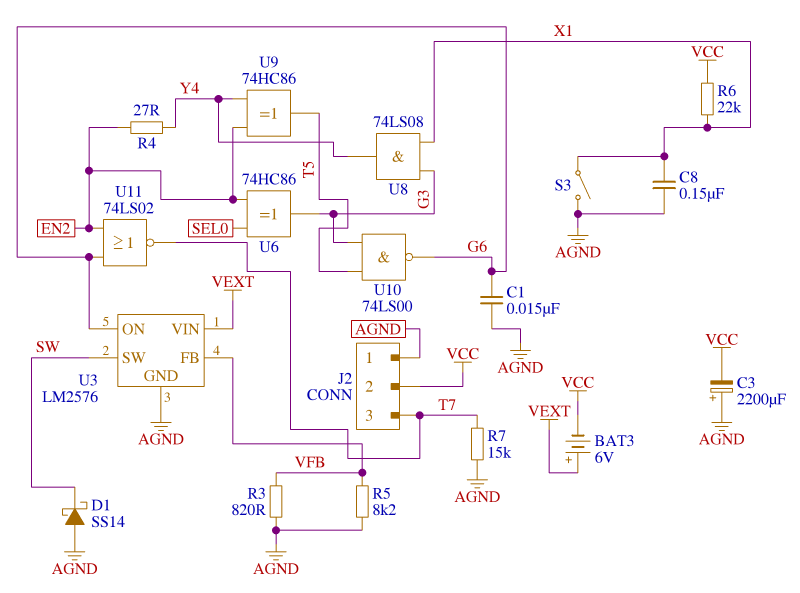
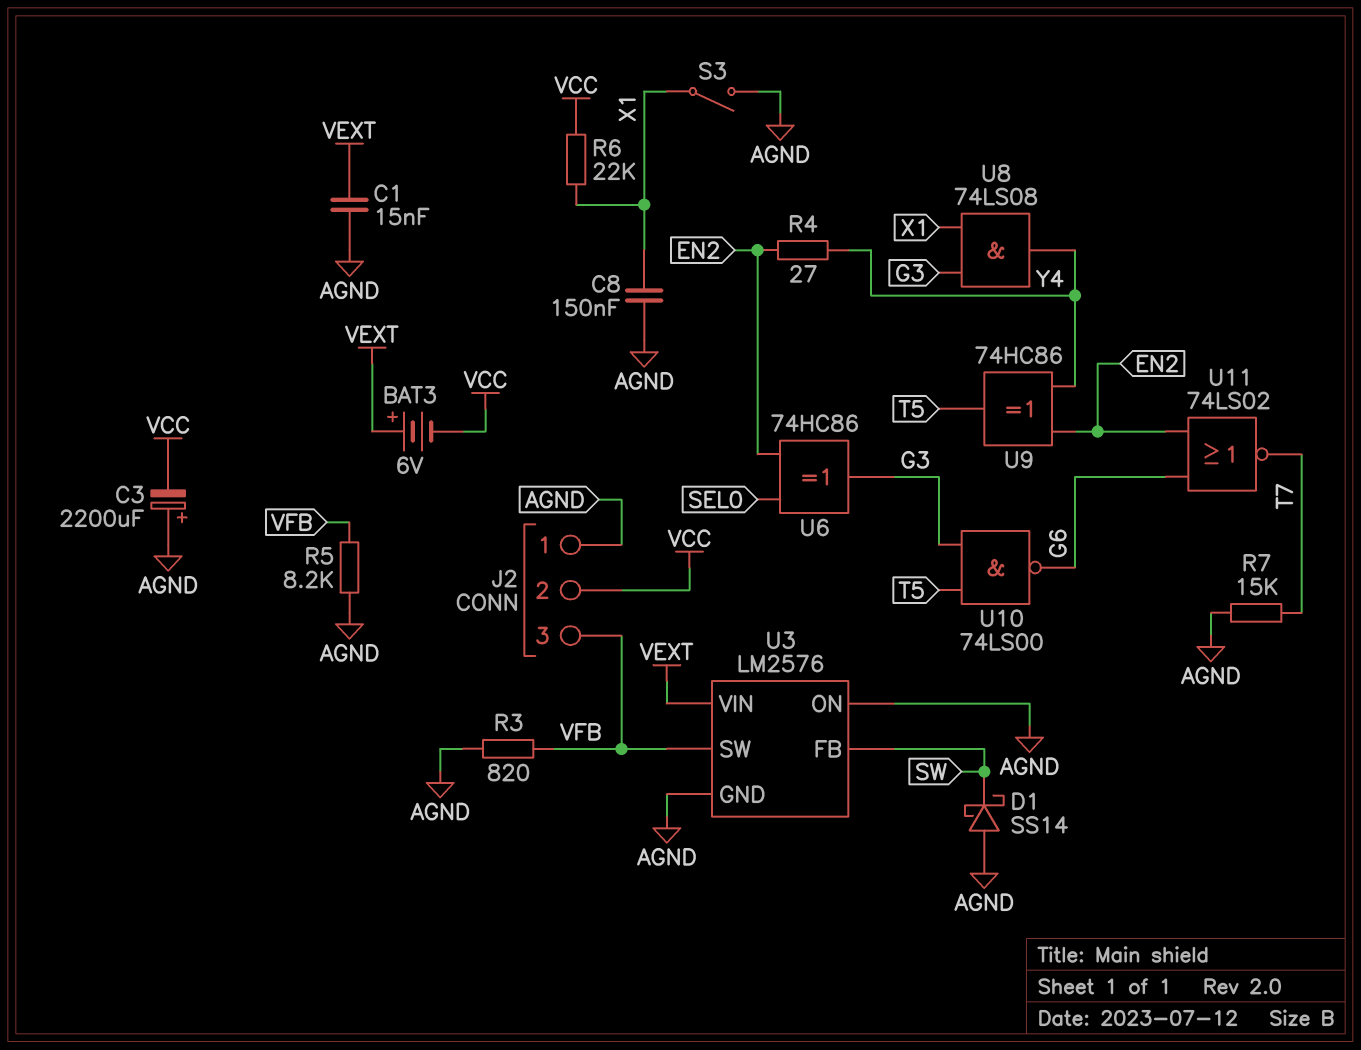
C1: 15nF (AGND, G6) -> 15nF (AGND, VEXT)
J2 pin 3: T7 -> VFB
U3 pin FB: VFB -> SW
U3 pin ON: G6 -> AGND
U3 pin SW: SW -> VFB

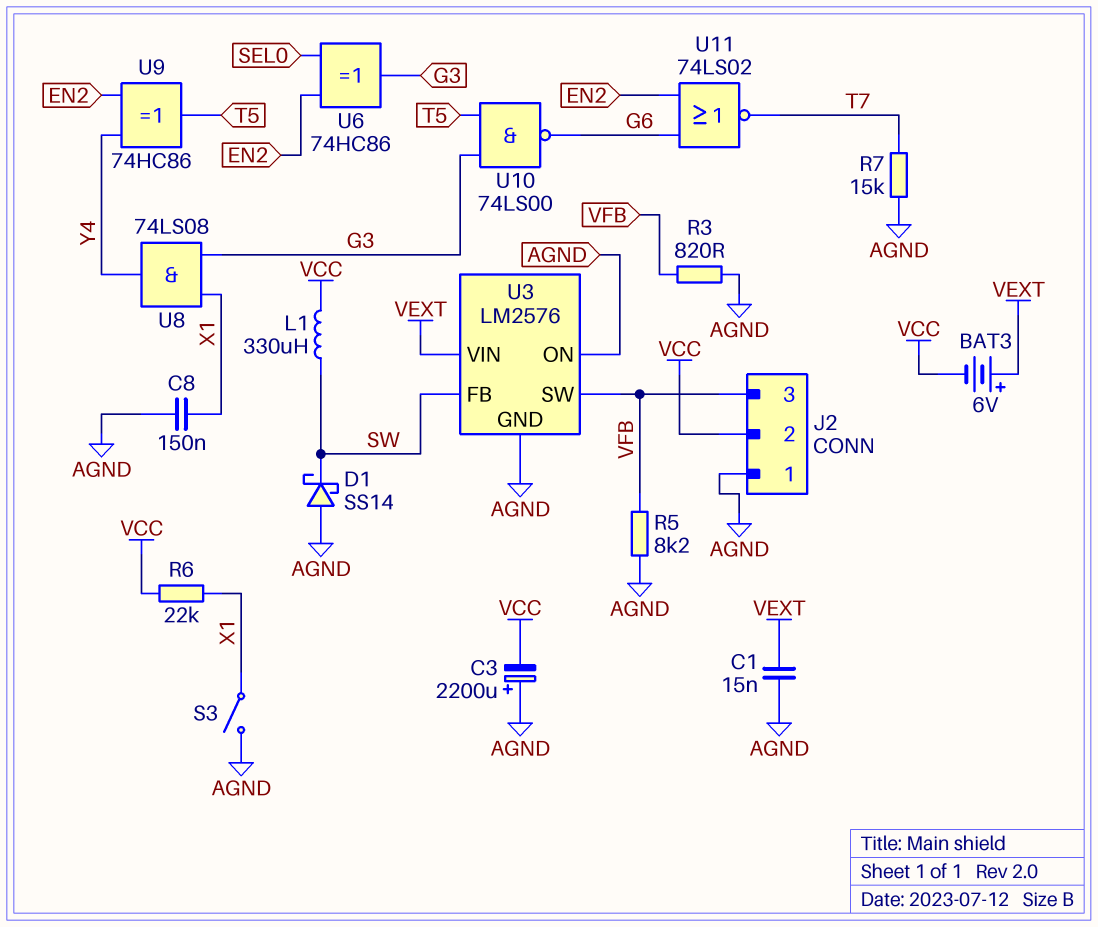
L1: none -> 330uH (SW, VCC)
R4: 27 (EN2, Y4) -> none

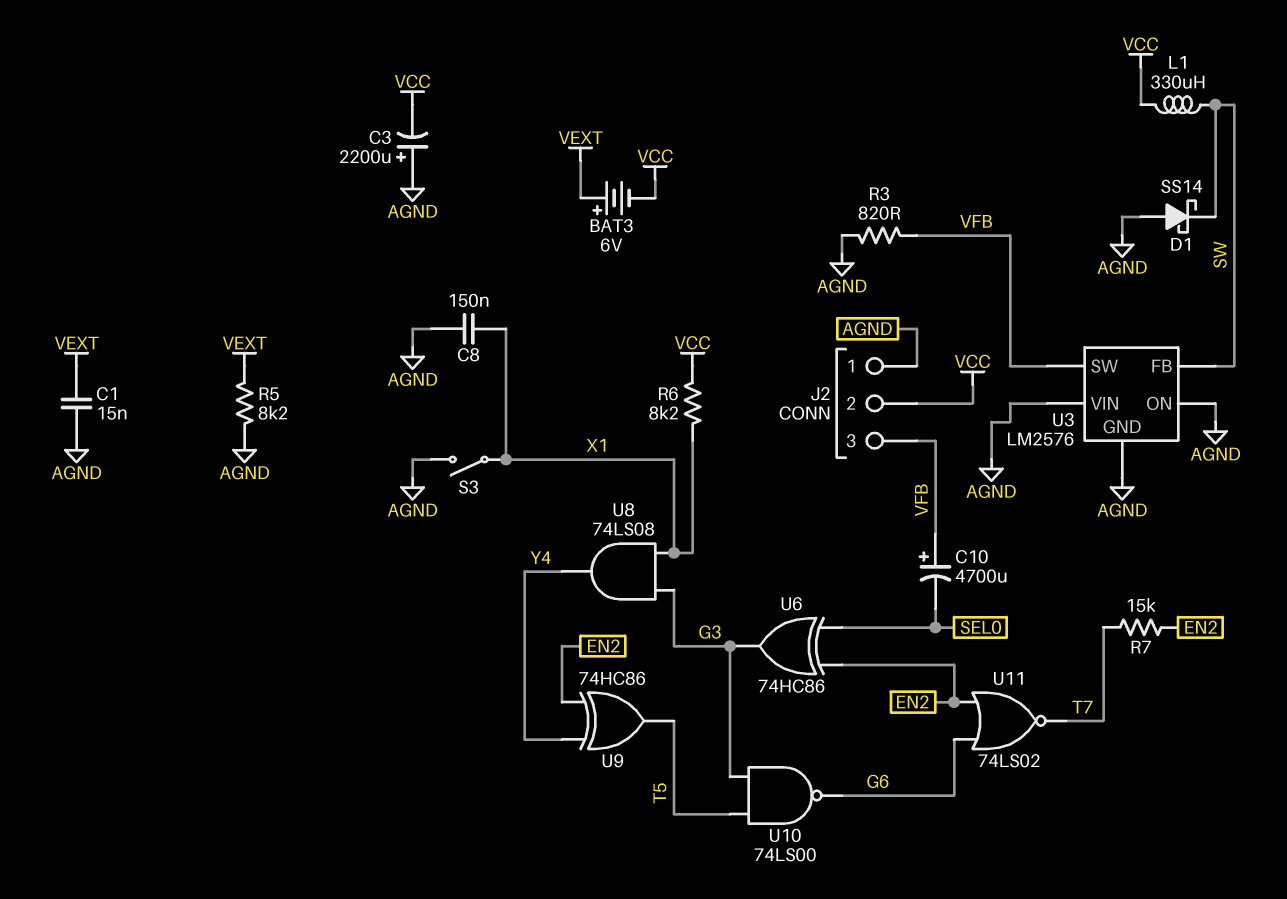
C10: none -> 4700uF (plus VFB, minus SEL0)
R5: 8.2k (AGND, VFB) -> 8.2k (AGND, VEXT)
R6: 22k (VCC, X1) -> 8.2k (VCC, X1)
R7: 15k (AGND, T7) -> 15k (EN2, T7)
U3 pin VIN: VEXT -> AGND

